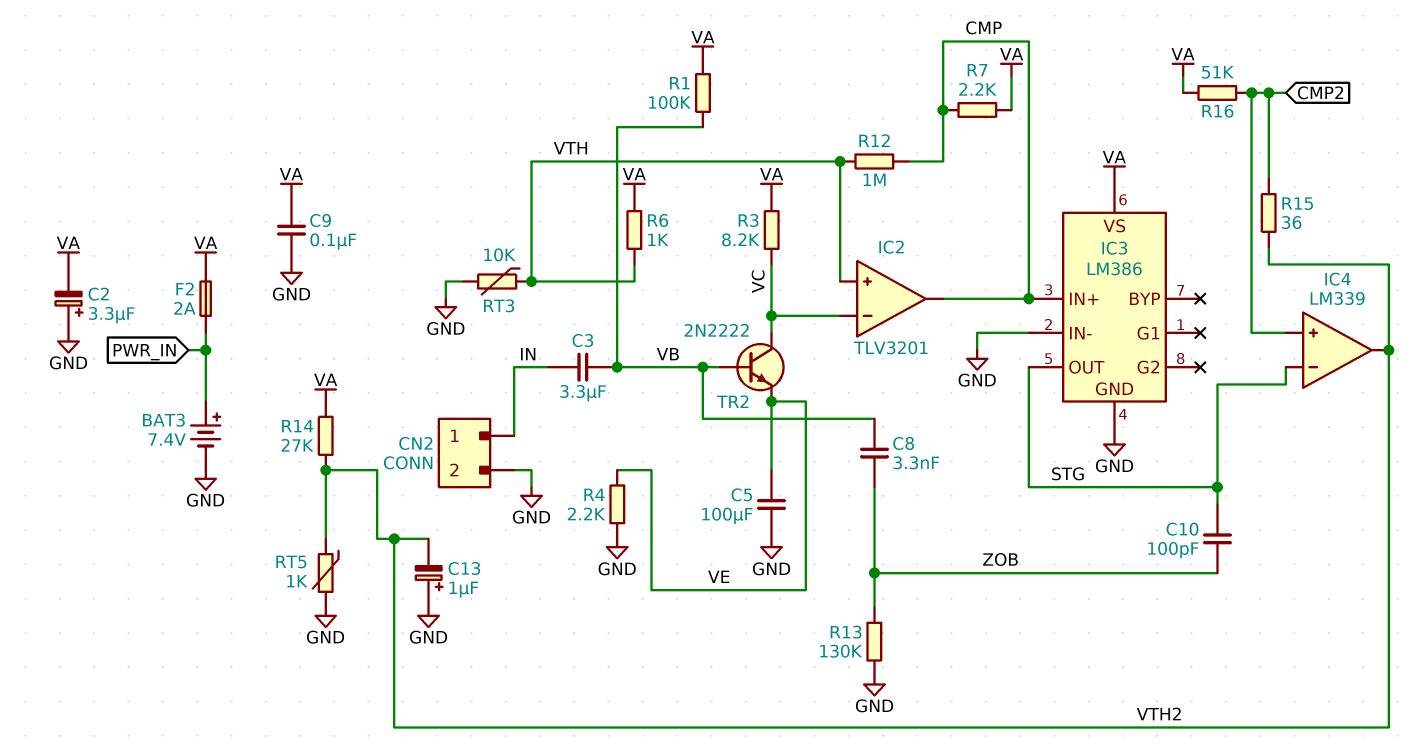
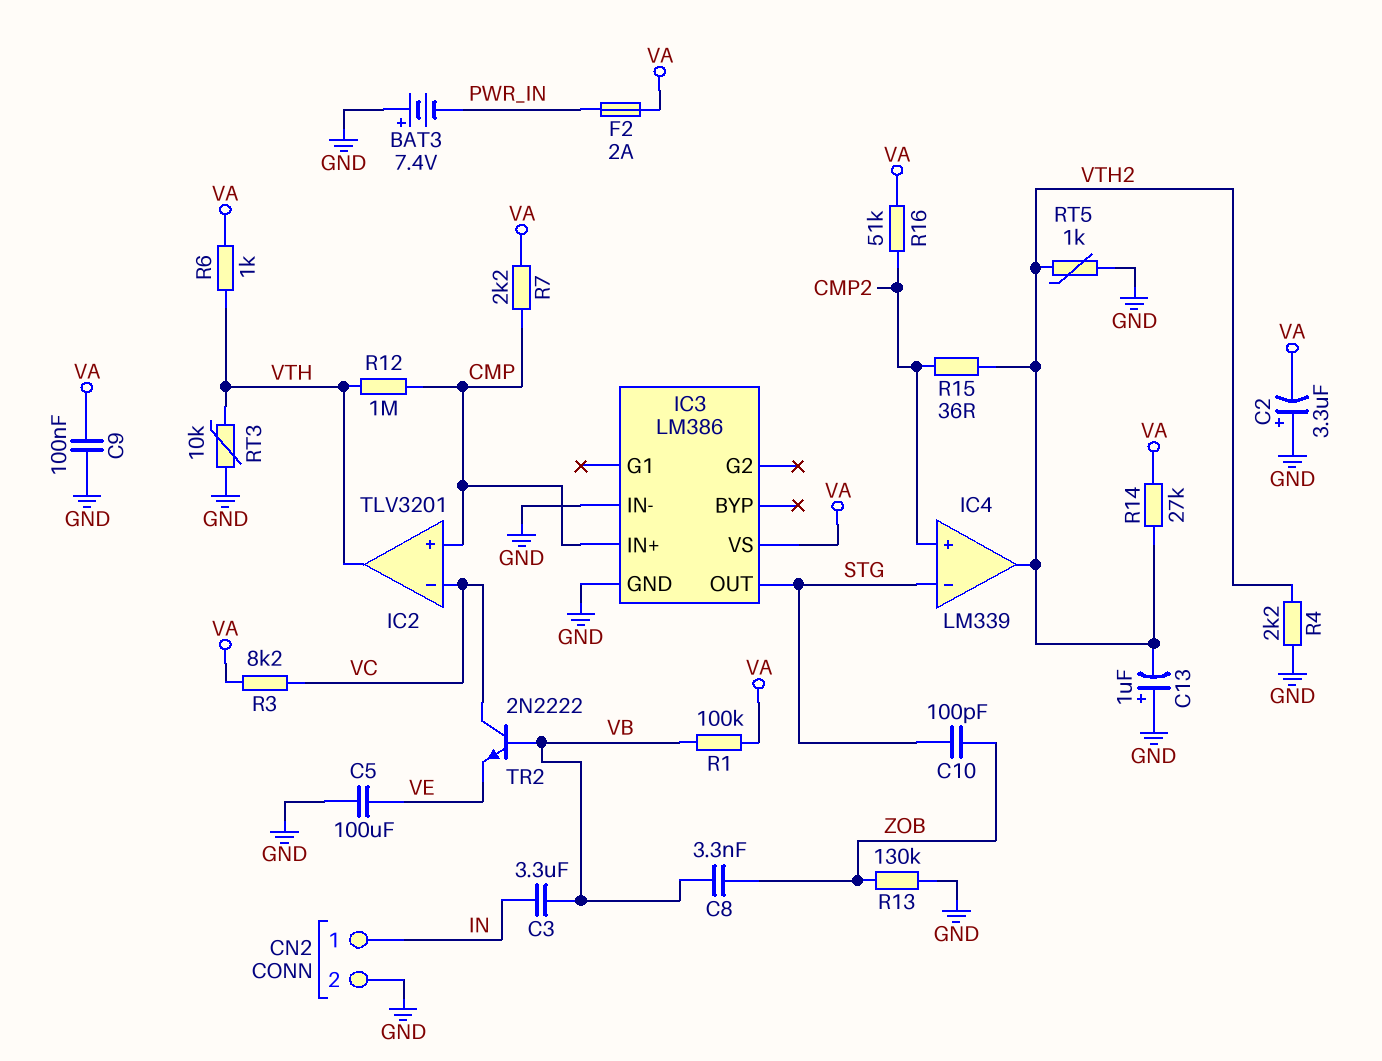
BAT3: 7.4V (plus PWR_IN, minus GND) -> 7.4V (plus GND, minus PWR_IN)
IC2 pin in+: VTH -> CMP
IC2 pin out: CMP -> VTH
R4: 2.2k (GND, VE) -> 2.2k (GND, VTH2)

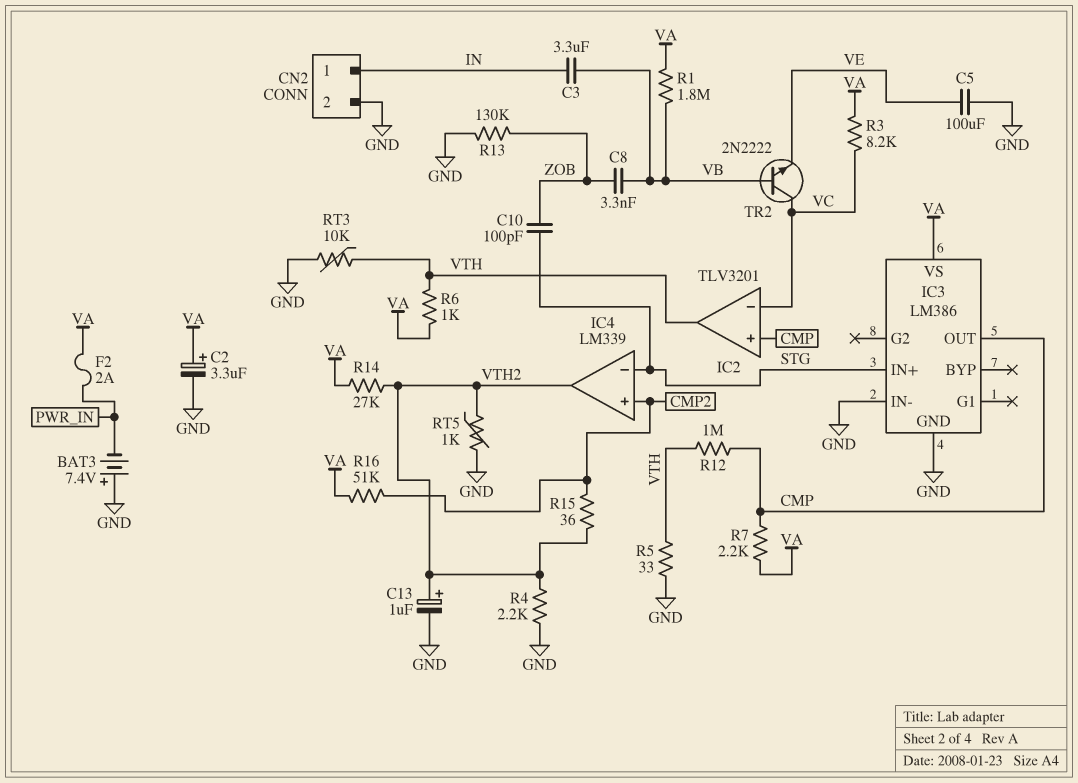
C2: 3.3uF (plus GND, minus VA) -> 3.3uF (plus VA, minus GND)
C9: 100nF (GND, VA) -> none
C13: 1uF (plus GND, minus VTH2) -> 1uF (plus VTH2, minus GND)
IC3 pin IN+: CMP -> STG
IC3 pin OUT: STG -> CMP
R1: 100k (VA, VB) -> 1.8M (VA, VB)
R5: none -> 33 (GND, VTH)

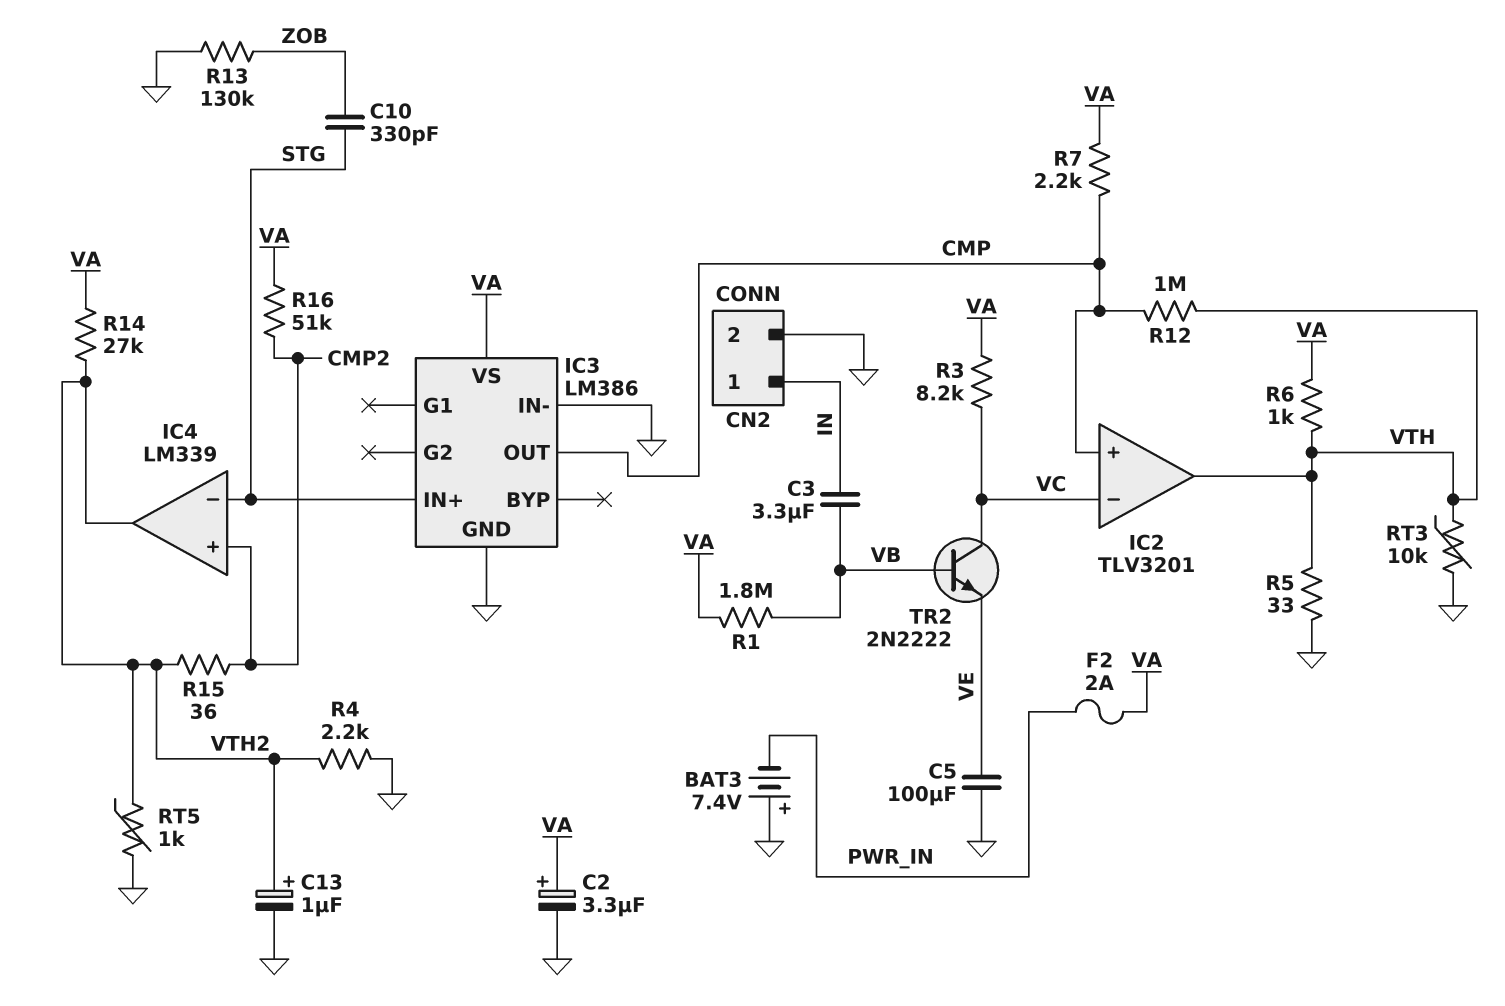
C8: 3.3nF (VB, ZOB) -> none
C10: 100pF (STG, ZOB) -> 330pF (STG, ZOB)

